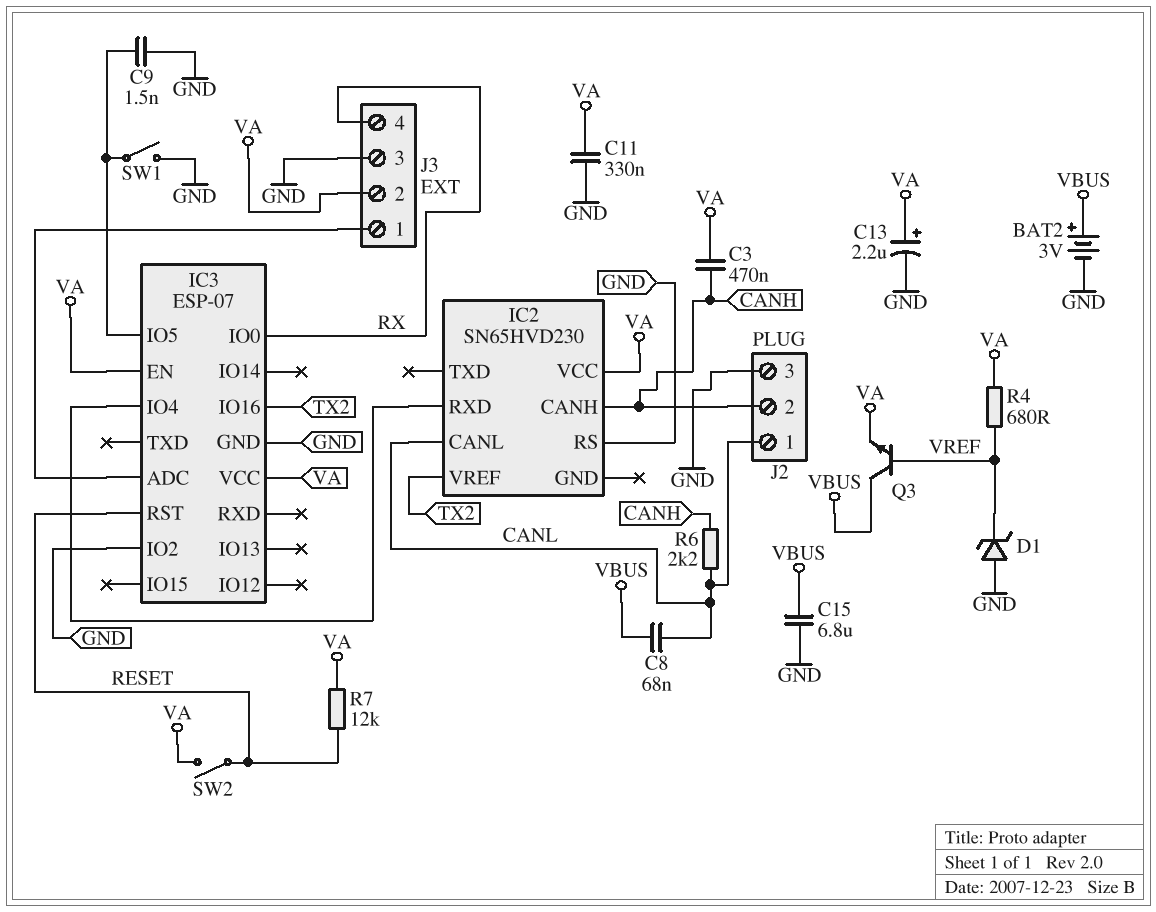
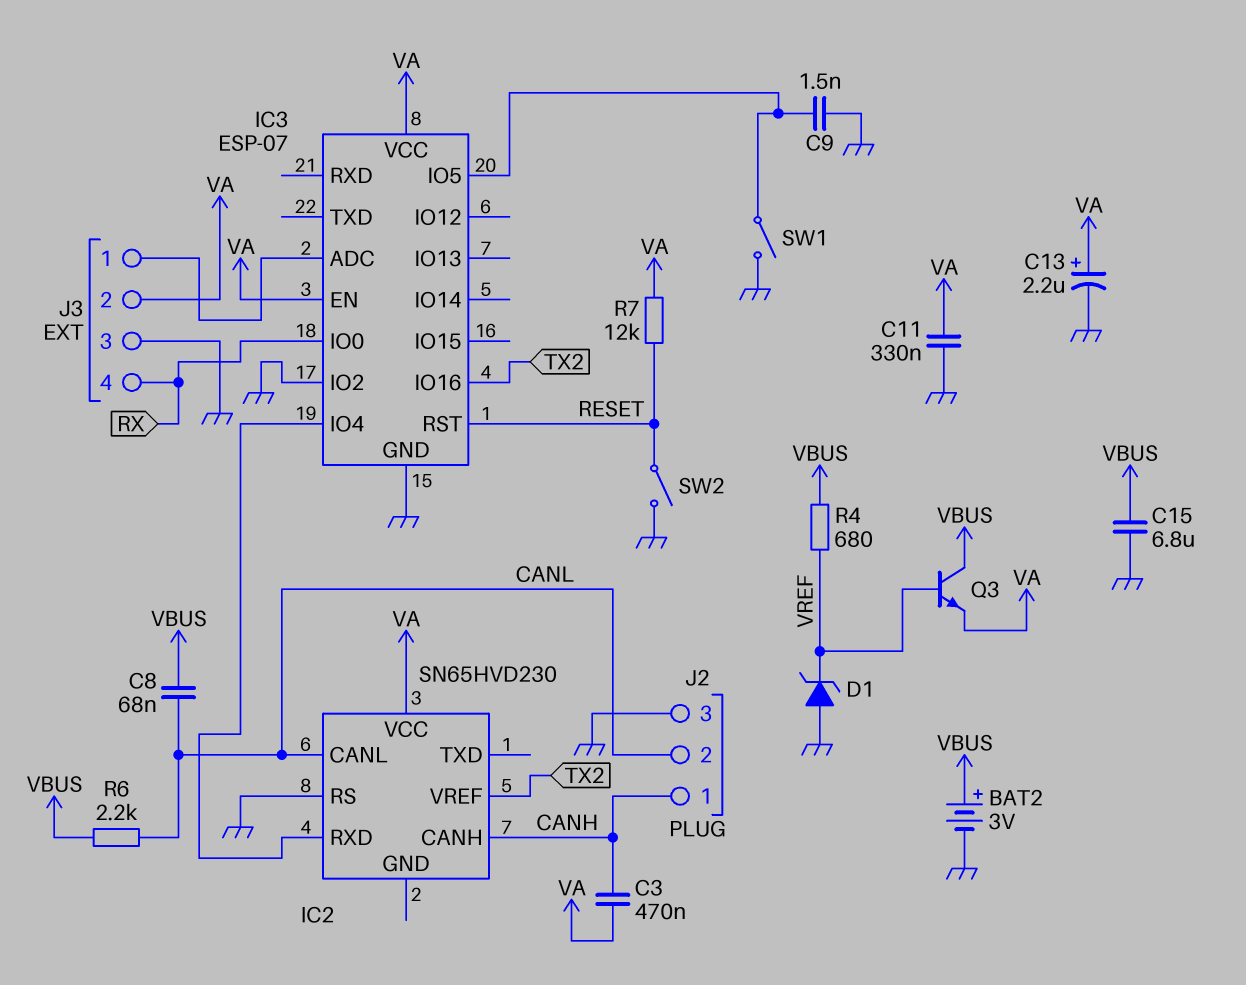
J2 pin 1: CANL -> CANH
J2 pin 2: CANH -> CANL
R4: 680 (VA, VREF) -> 680 (VBUS, VREF)
R6: 2.2k (CANH, CANL) -> 2.2k (CANL, VBUS)
SW2: switch (RESET, VA) -> switch (GND, RESET)

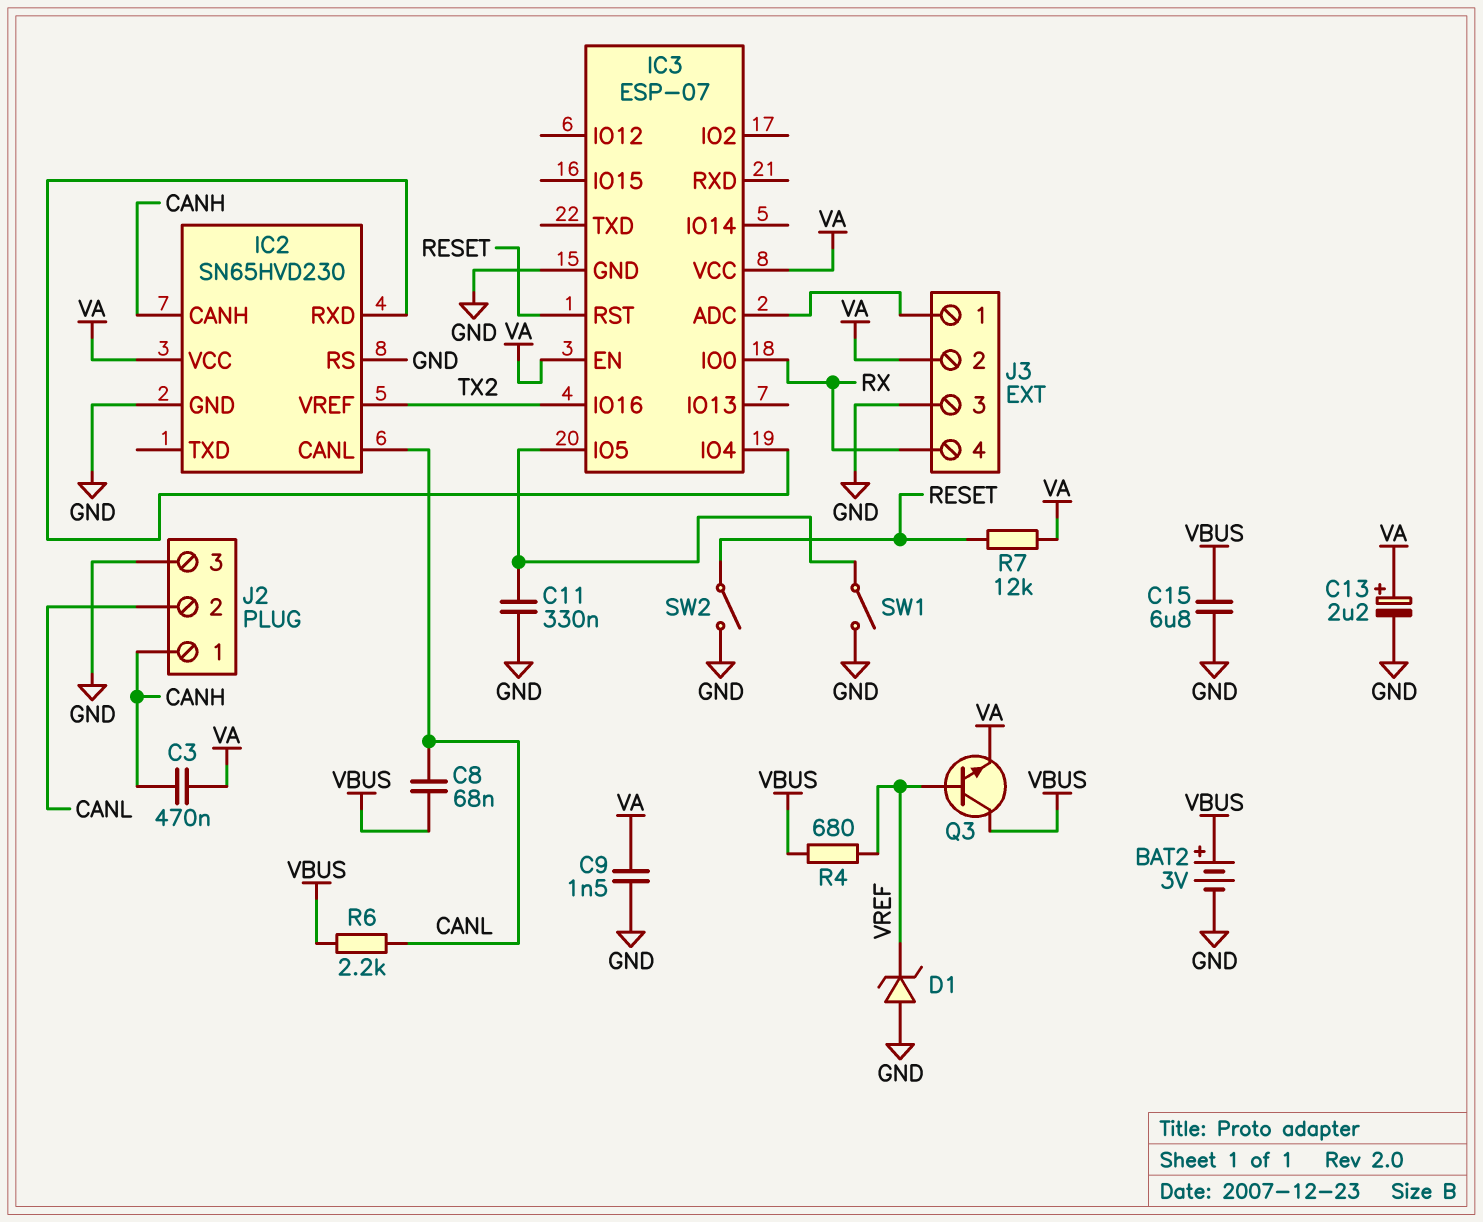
C9: 1.5nF (GND, IC3/IO5) -> 1.5nF (GND, VA)
C11: 330nF (GND, VA) -> 330nF (GND, IC3/IO5)
IC2 pin GND: none -> GND
IC3 pin IO2: GND -> none

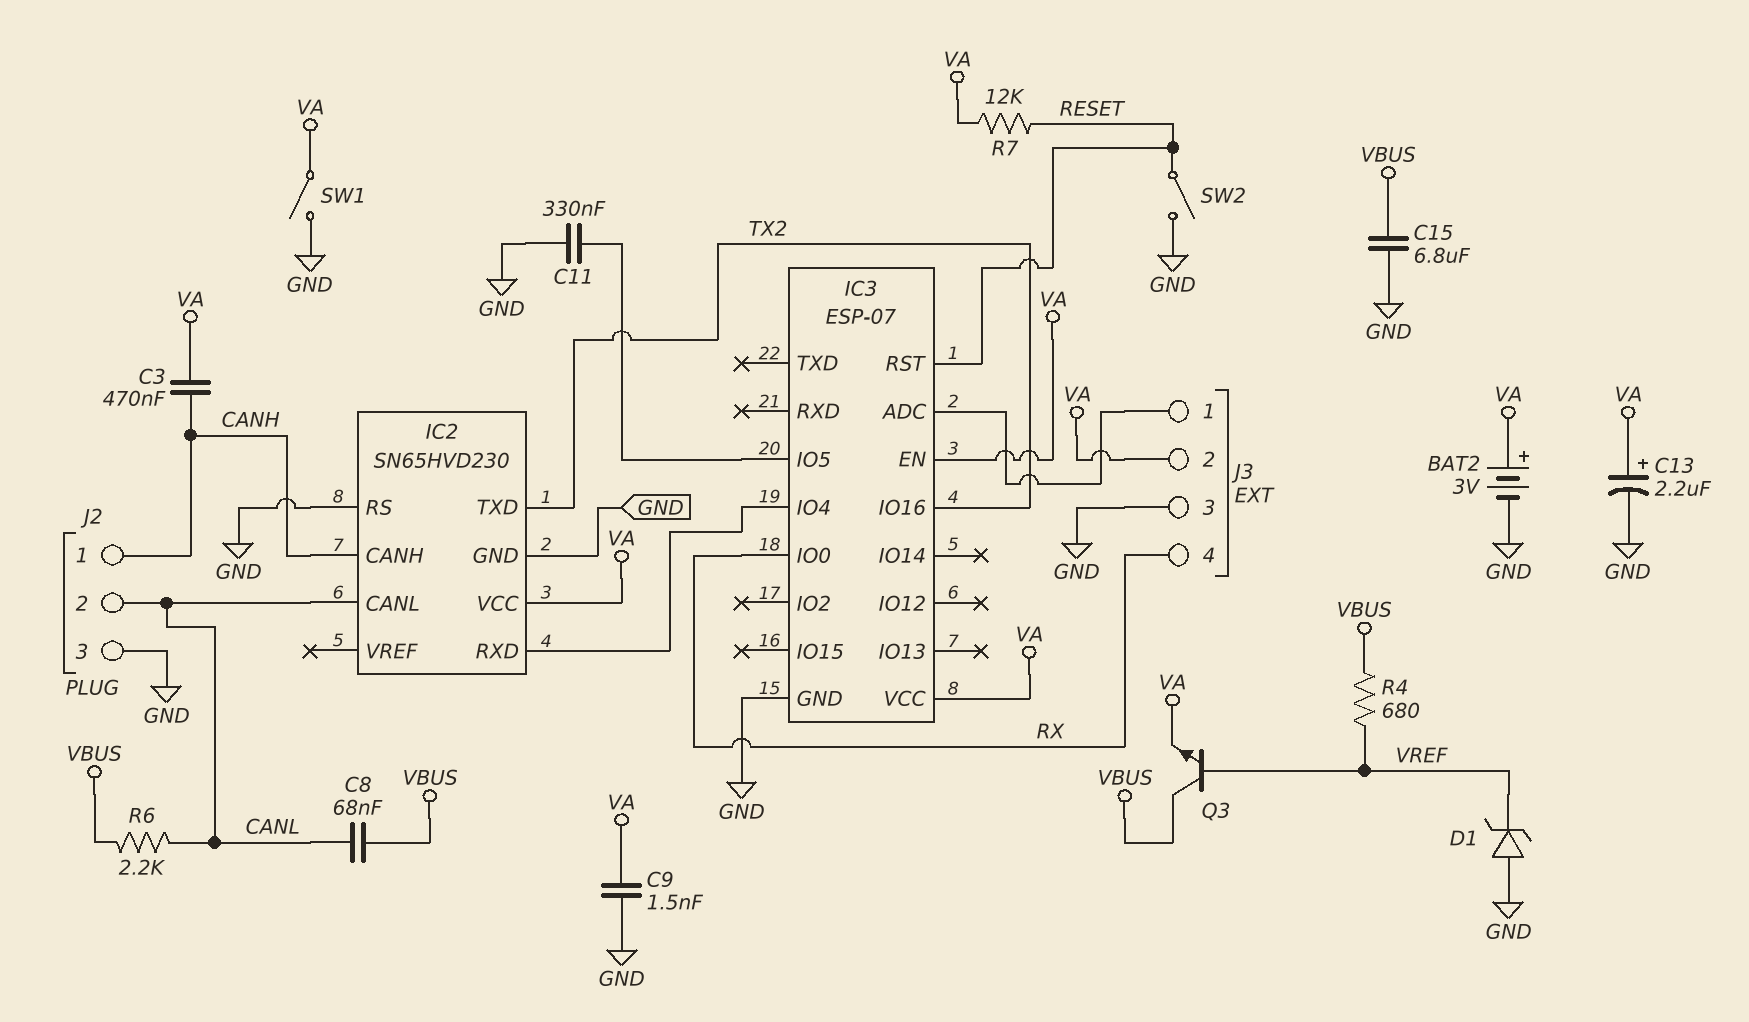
BAT2: 3V (plus VBUS, minus GND) -> 3V (plus VA, minus GND)
IC2 pin TXD: none -> TX2
IC2 pin VREF: TX2 -> none
SW1: switch (GND, IC3/IO5) -> switch (GND, VA)

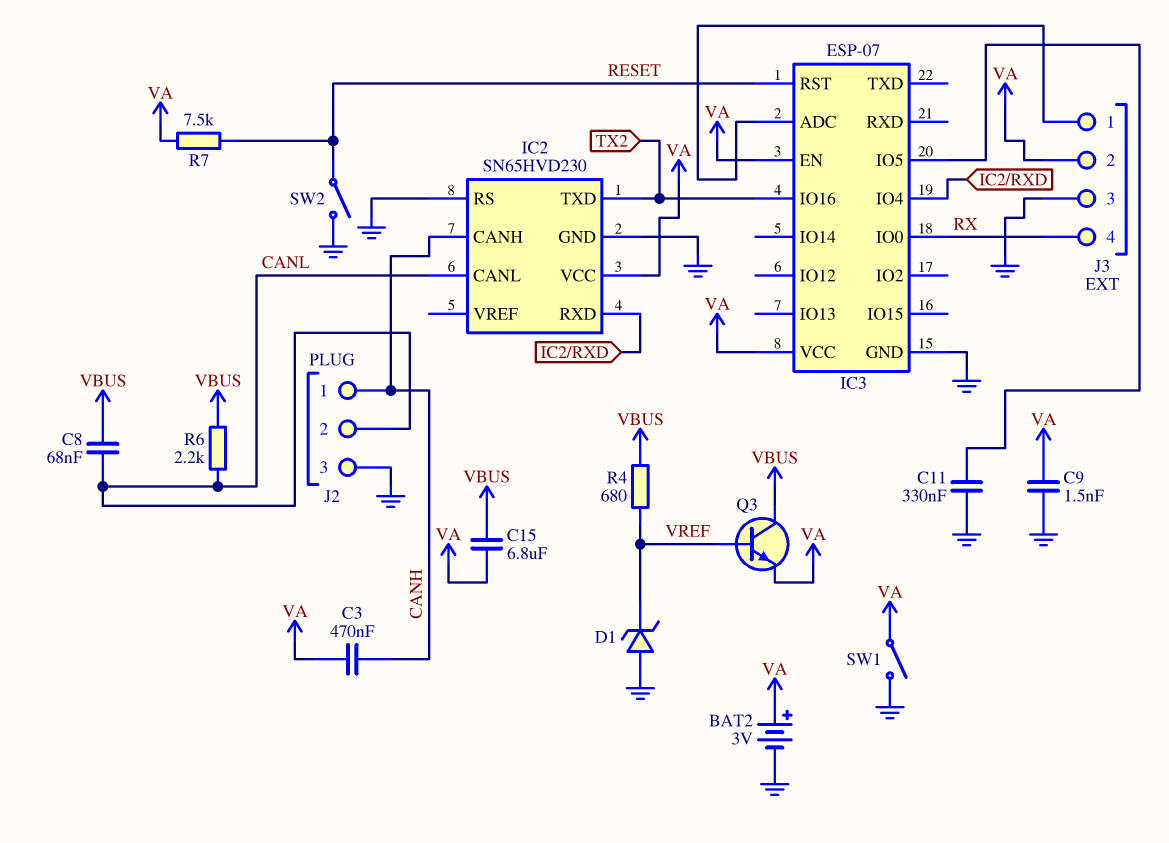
C13: 2.2uF (plus VA, minus GND) -> none
C15: 6.8uF (GND, VBUS) -> 6.8uF (VA, VBUS)
R7: 12k (RESET, VA) -> 7.5k (RESET, VA)

